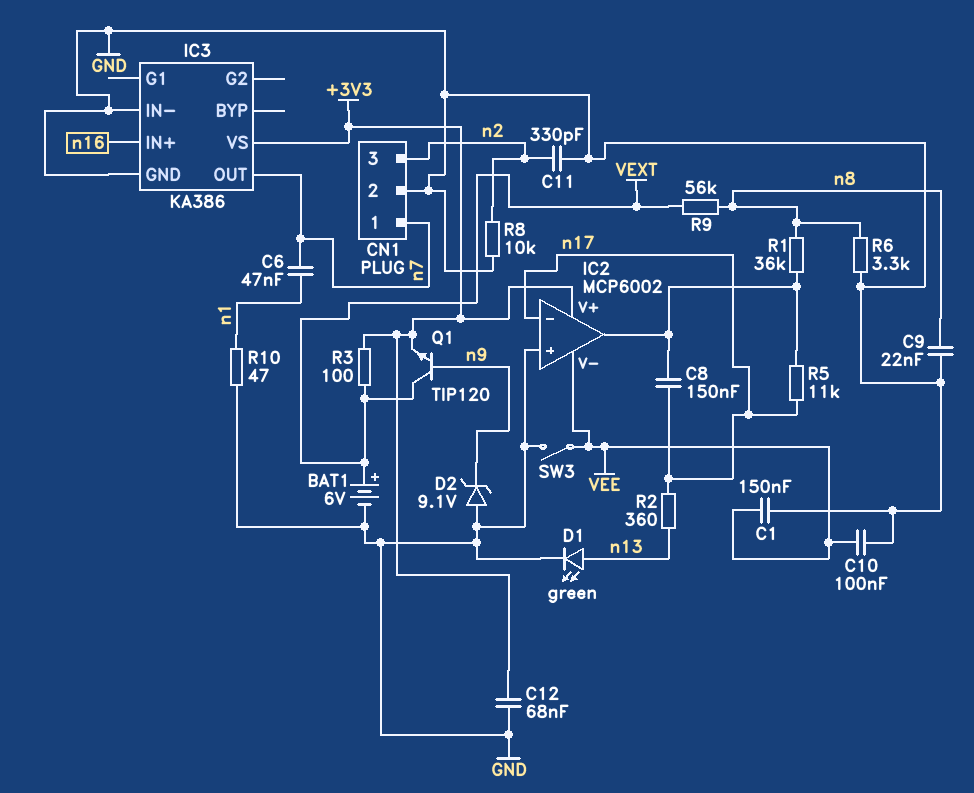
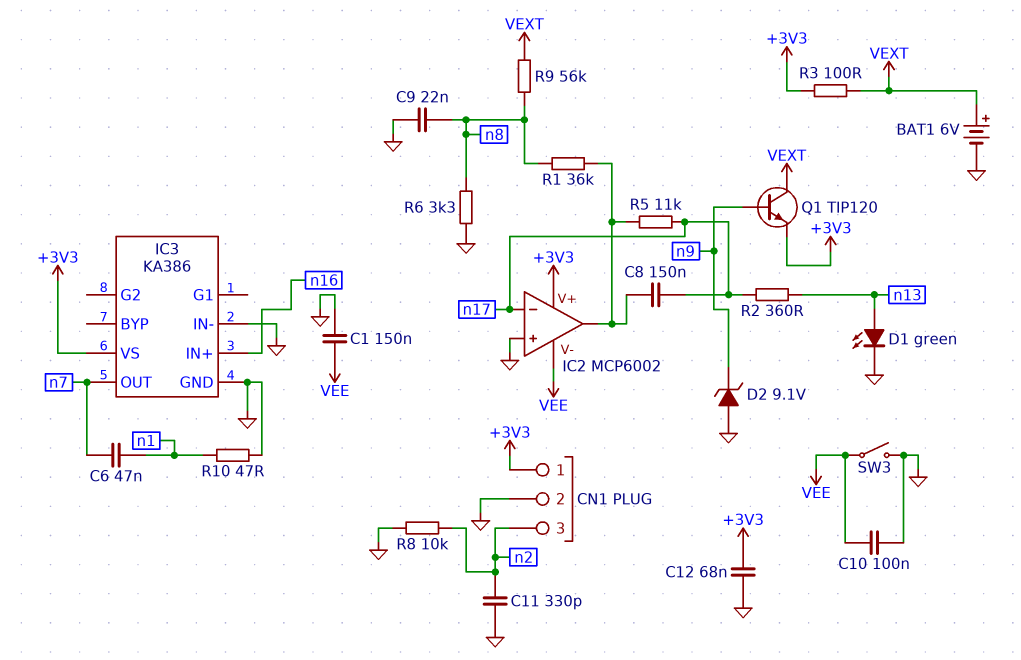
CN1 pin 1: n7 -> +3V3

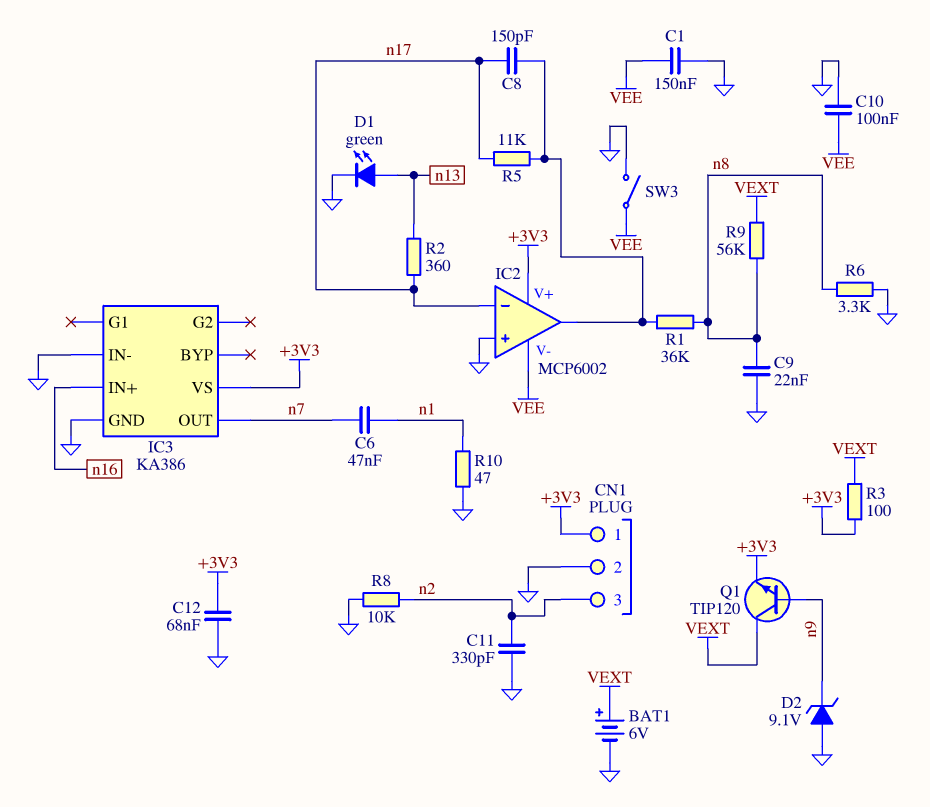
C8: 150nF (IC2/out, n17) -> 150pF (IC2/out, n17)

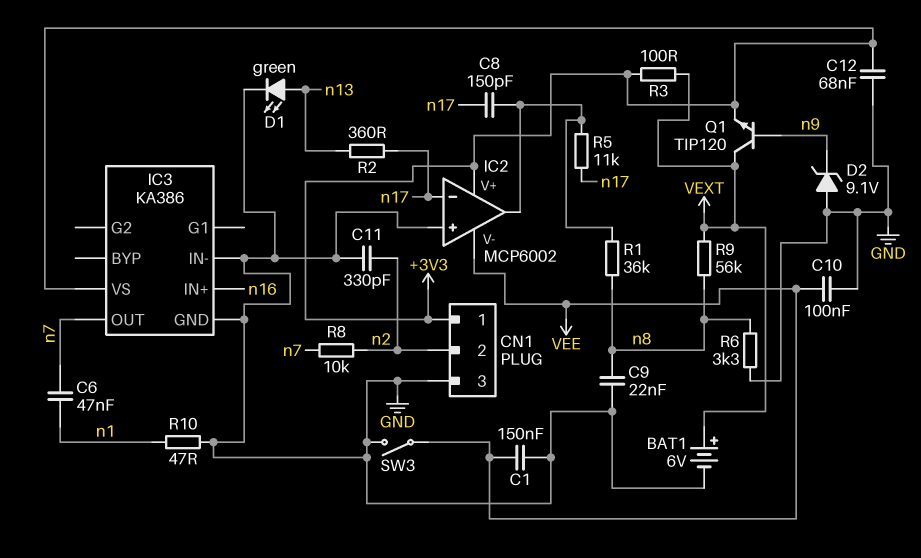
CN1 pin 2: GND -> n2
CN1 pin 3: n2 -> GND
R8: 10k (GND, n2) -> 10k (n2, n7)

